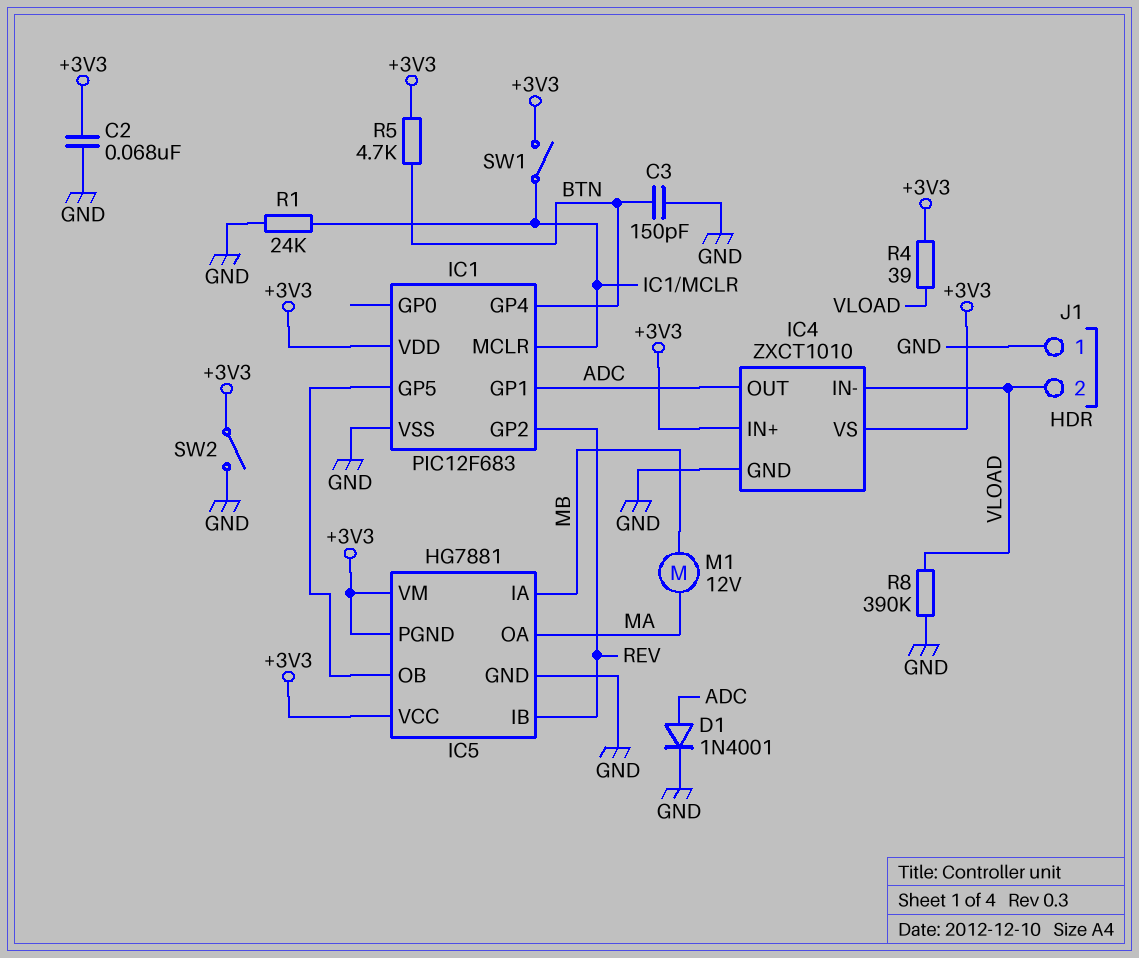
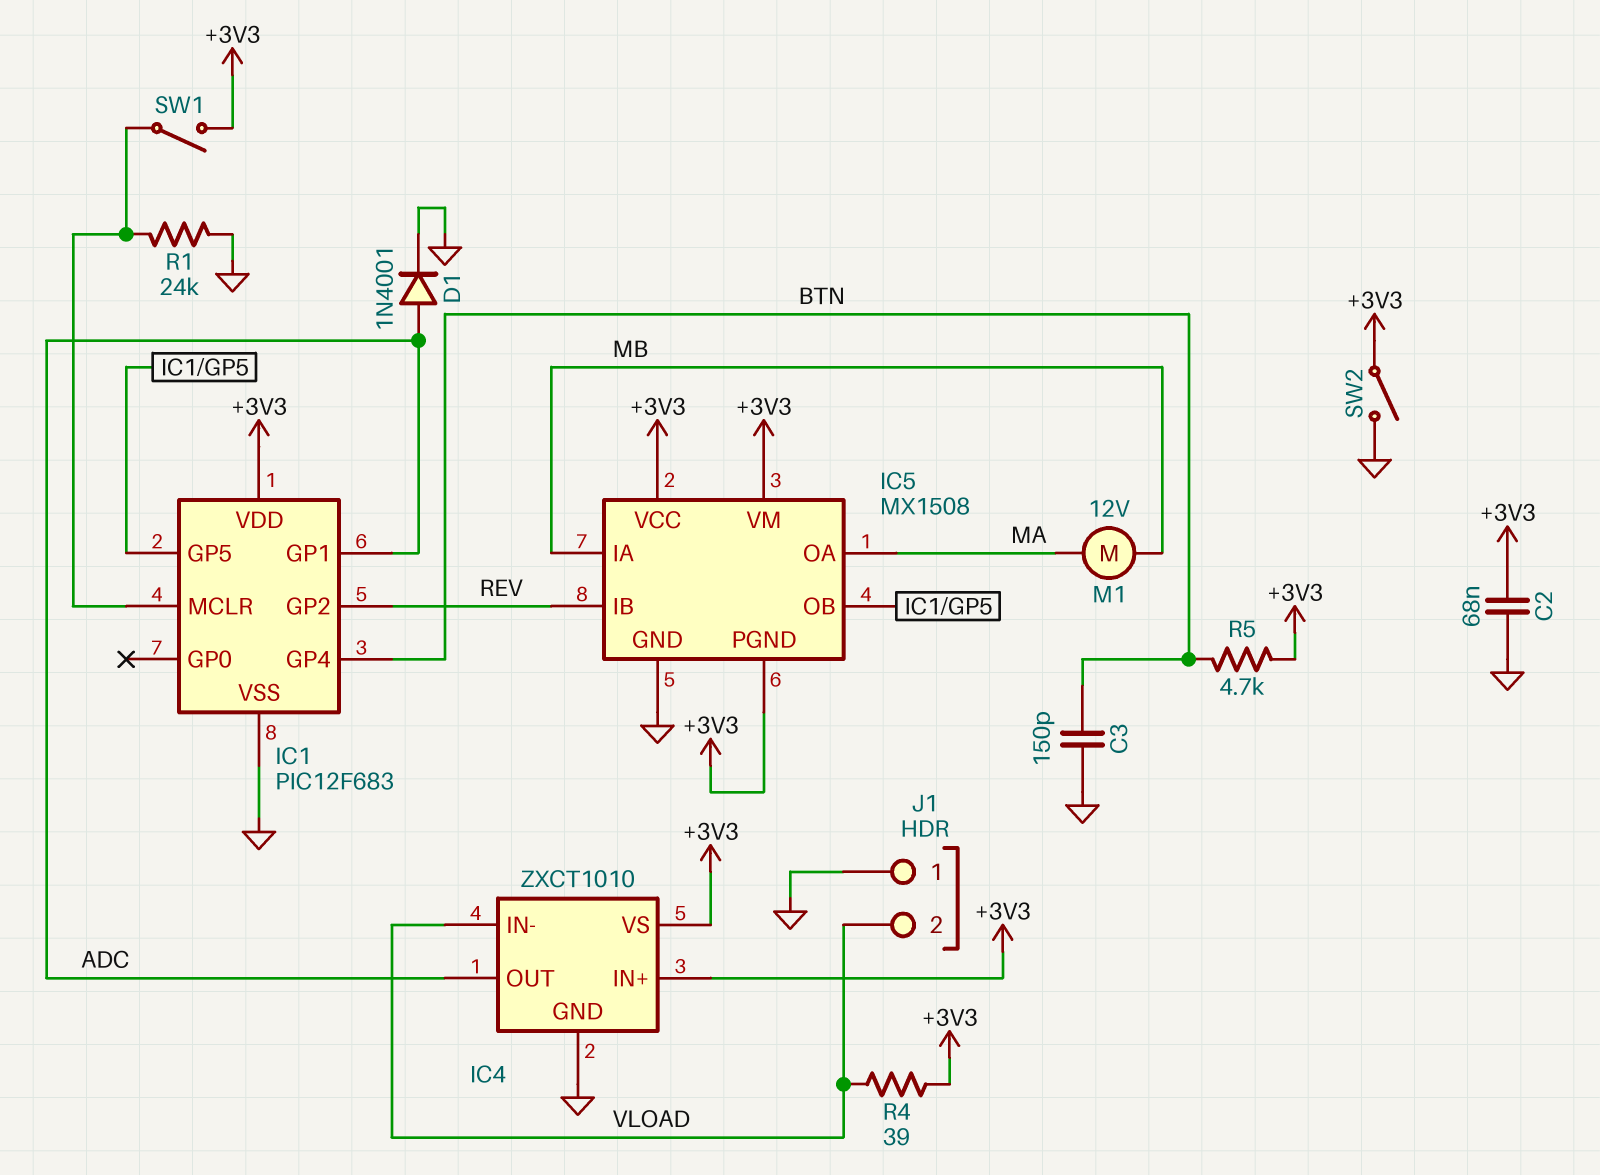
IC5: HG7881 -> MX1508
R8: 390k (GND, VLOAD) -> none

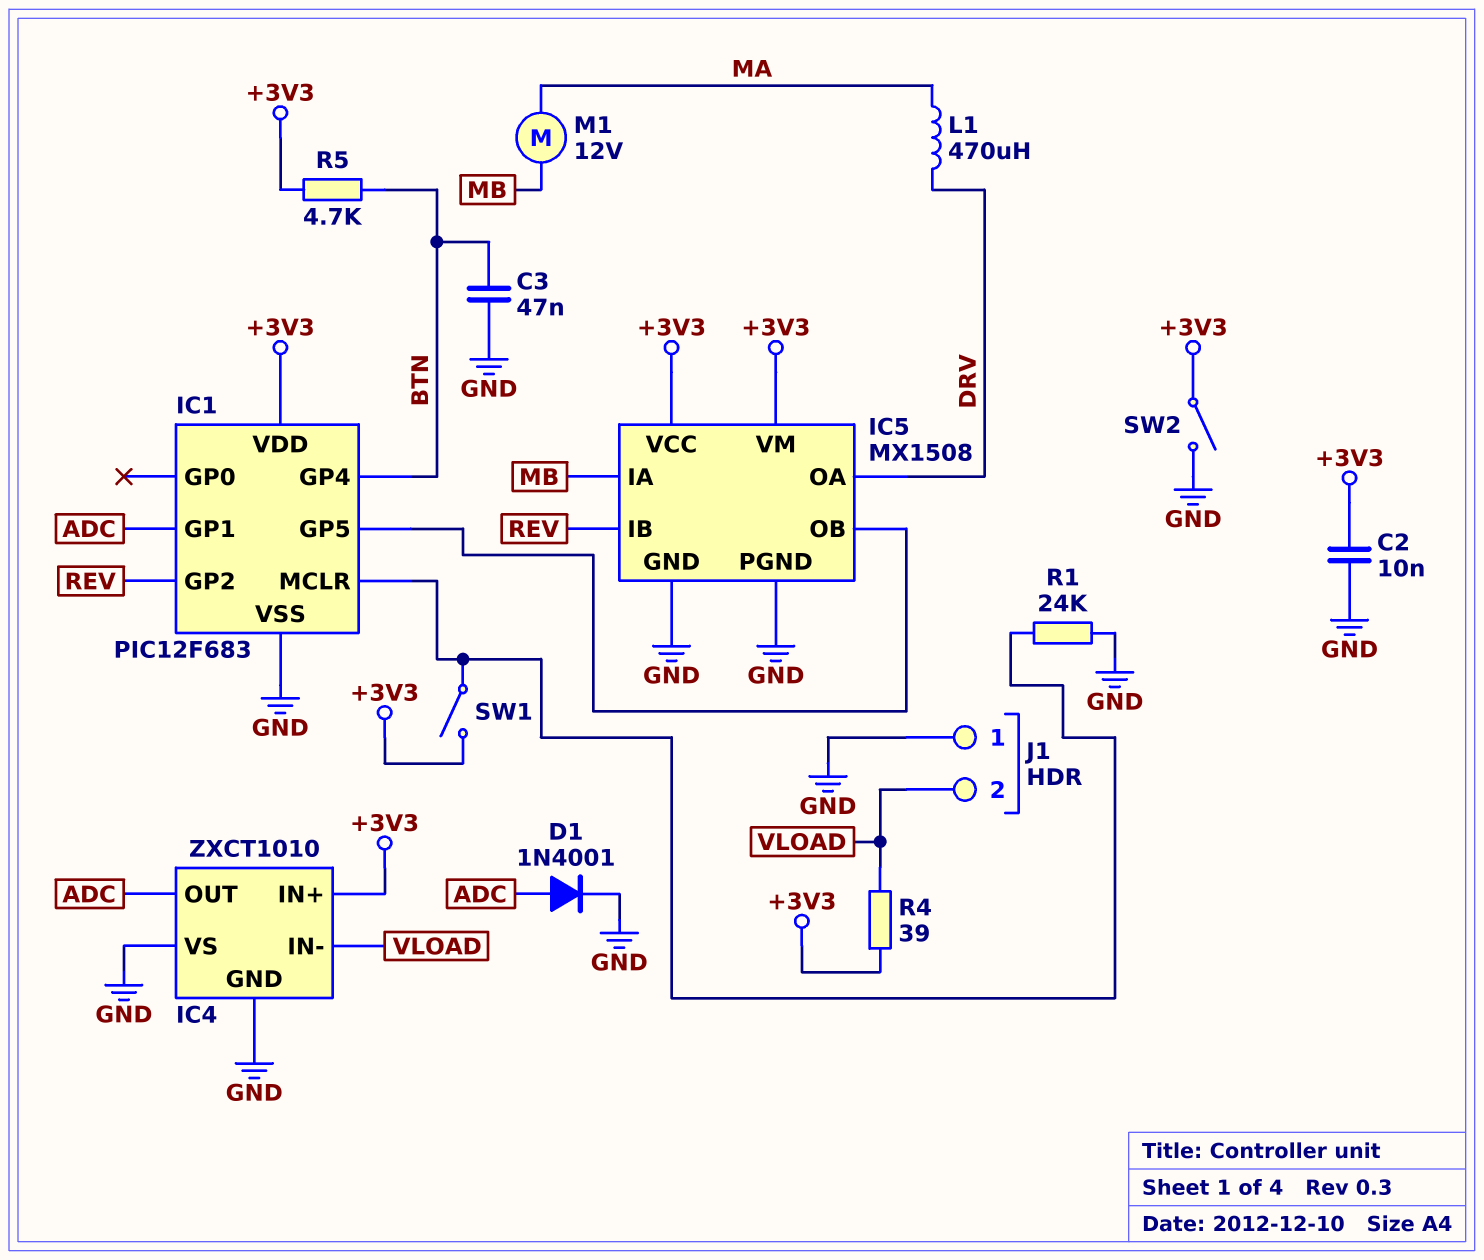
C2: 68nF (+3V3, GND) -> 10nF (+3V3, GND)
C3: 150pF (BTN, GND) -> 47nF (BTN, GND)
IC4 pin VS: +3V3 -> GND
IC5 pin OA: MA -> DRV
IC5 pin PGND: +3V3 -> GND
L1: none -> 470uH (DRV, MA)

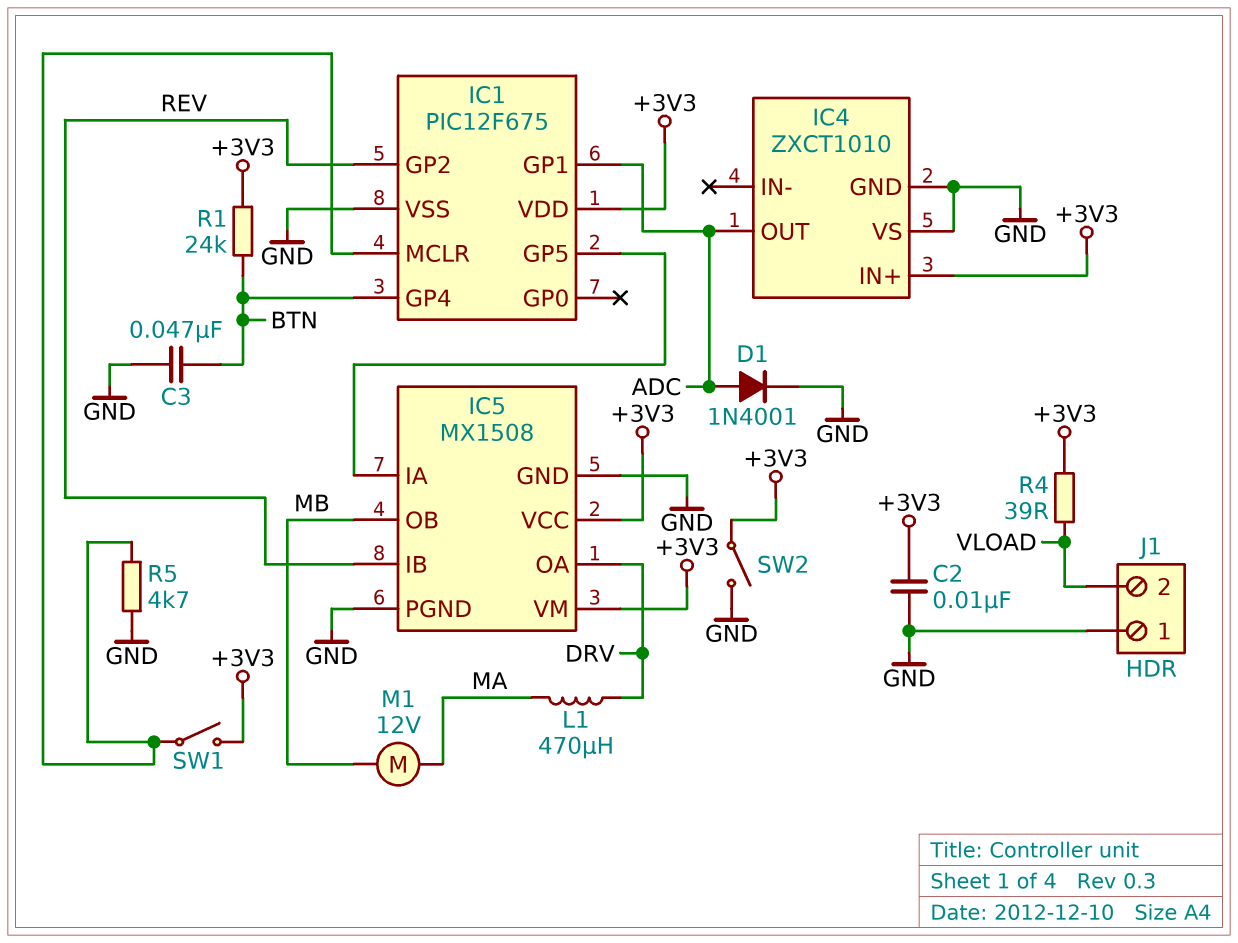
IC1: PIC12F683 -> PIC12F675
IC4 pin IN-: VLOAD -> none
IC5 pin IA: MB -> IC1/GP5
IC5 pin OB: IC1/GP5 -> MB
R1: 24k (GND, IC1/MCLR) -> 24k (+3V3, BTN)
R5: 4.7k (+3V3, BTN) -> 4.7k (GND, IC1/MCLR)

